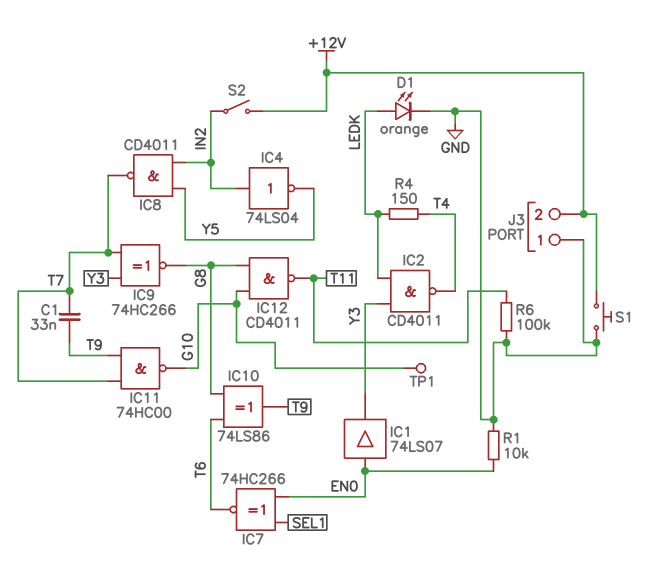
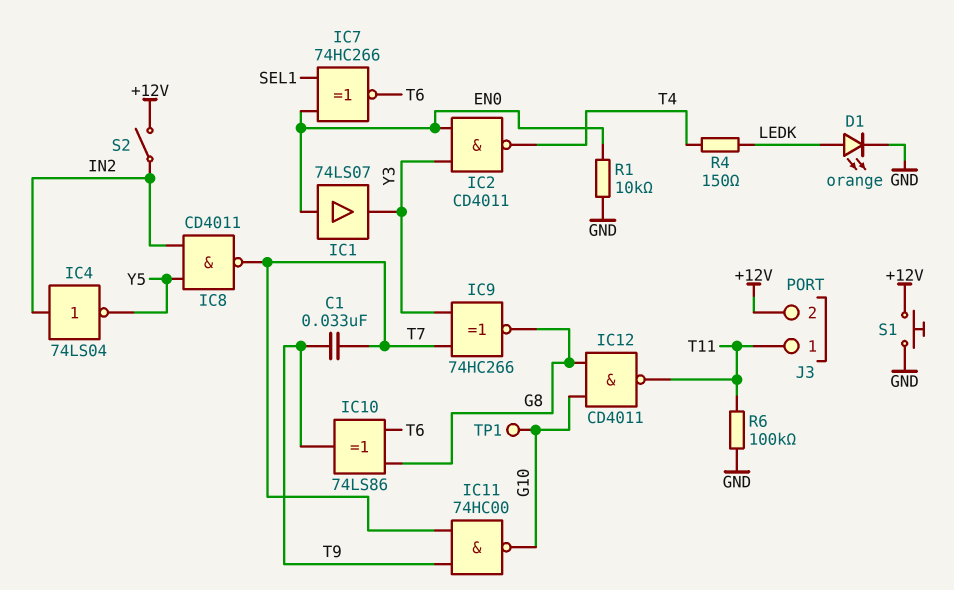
IC2: NAND CD4011 (in LEDK, in Y3, out T4) -> NAND CD4011 (in EN0, in Y3, out T4)
J3 pin 1: GND -> T11

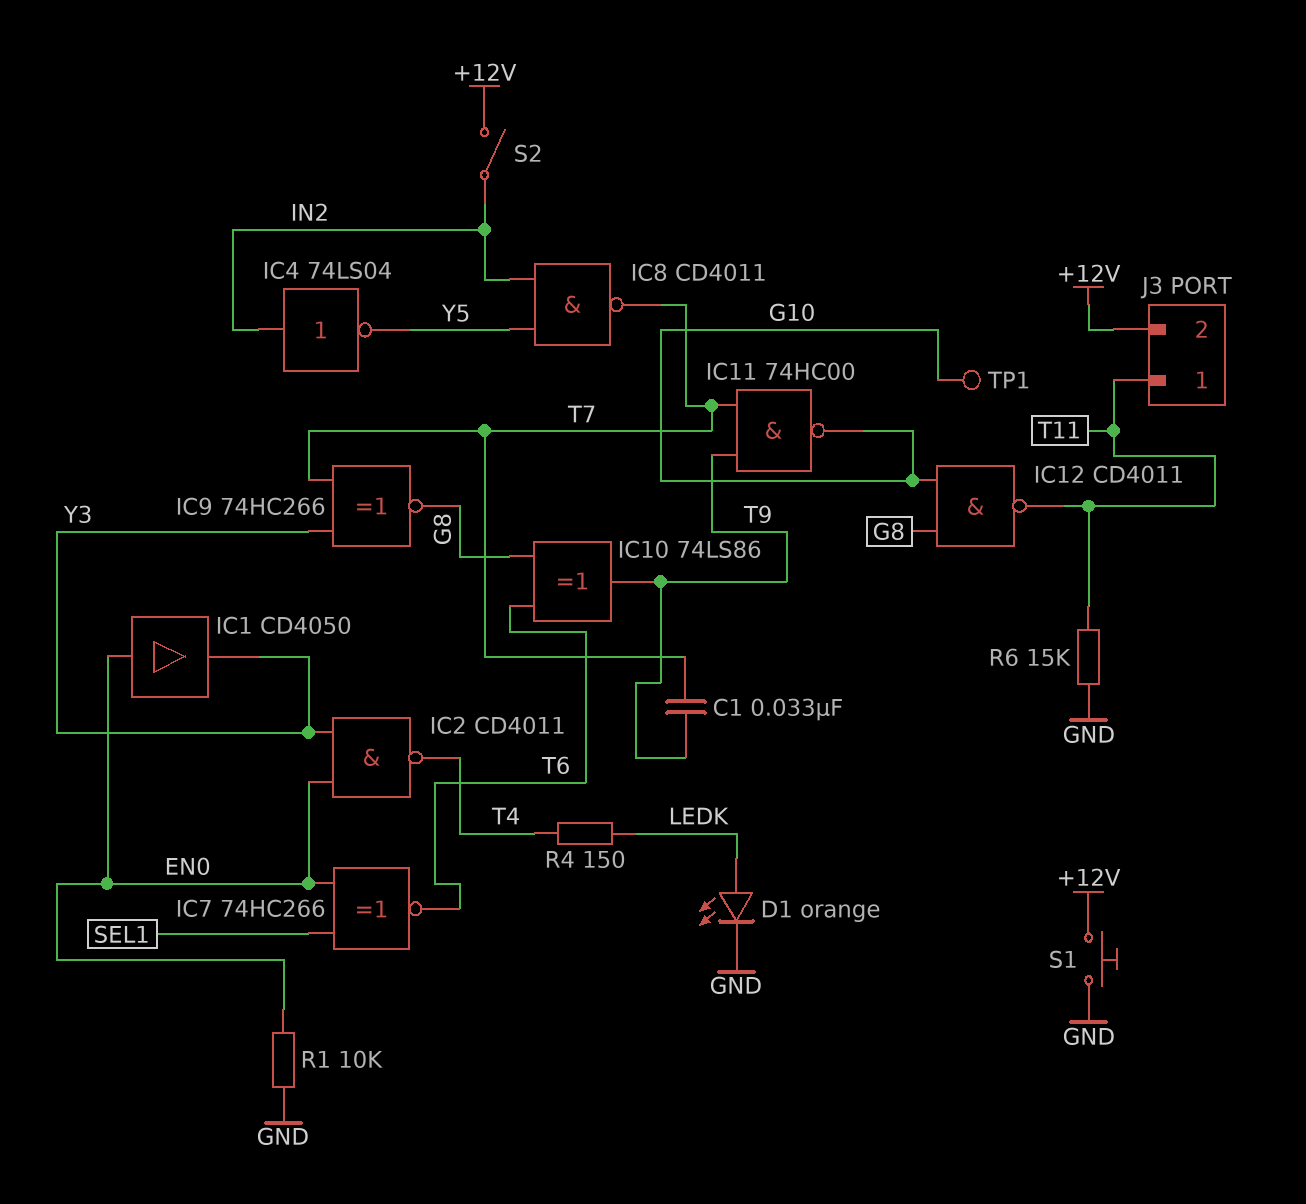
IC1: buffer 74LS07 (in EN0, out Y3) -> buffer CD4050 (in EN0, out Y3)
R6: 100k (GND, T11) -> 15k (GND, T11)

